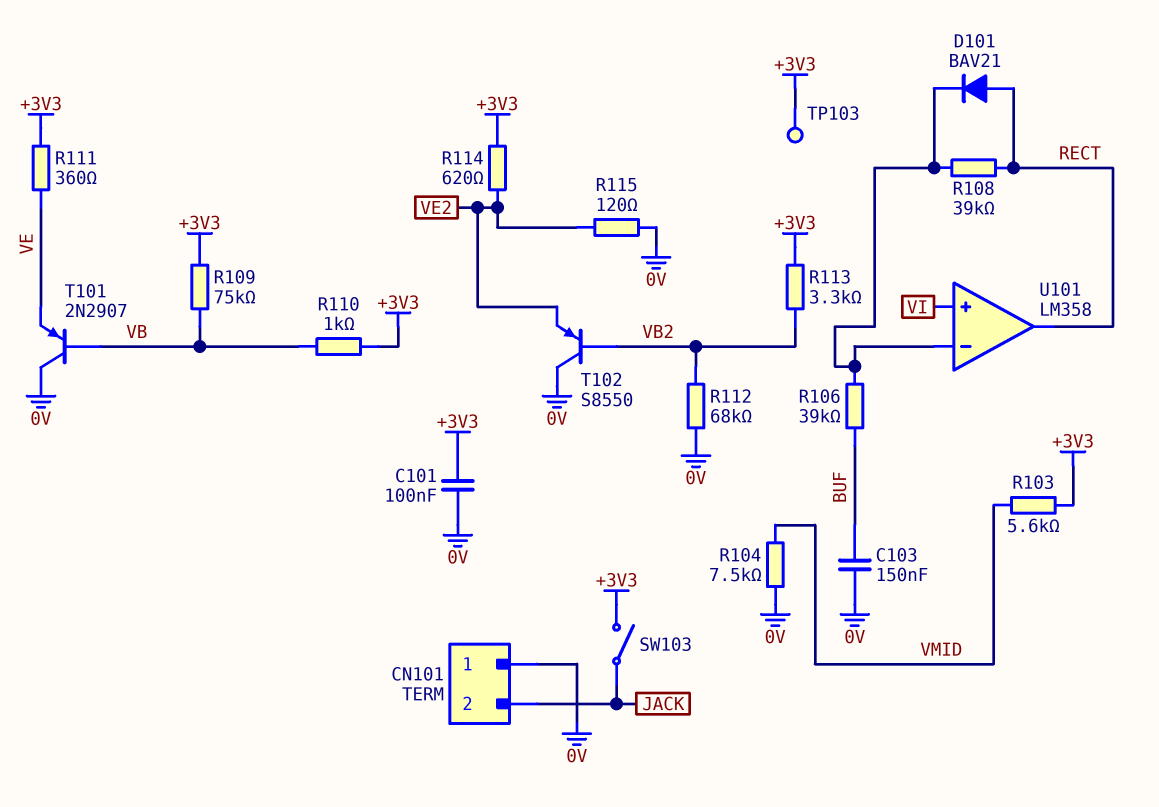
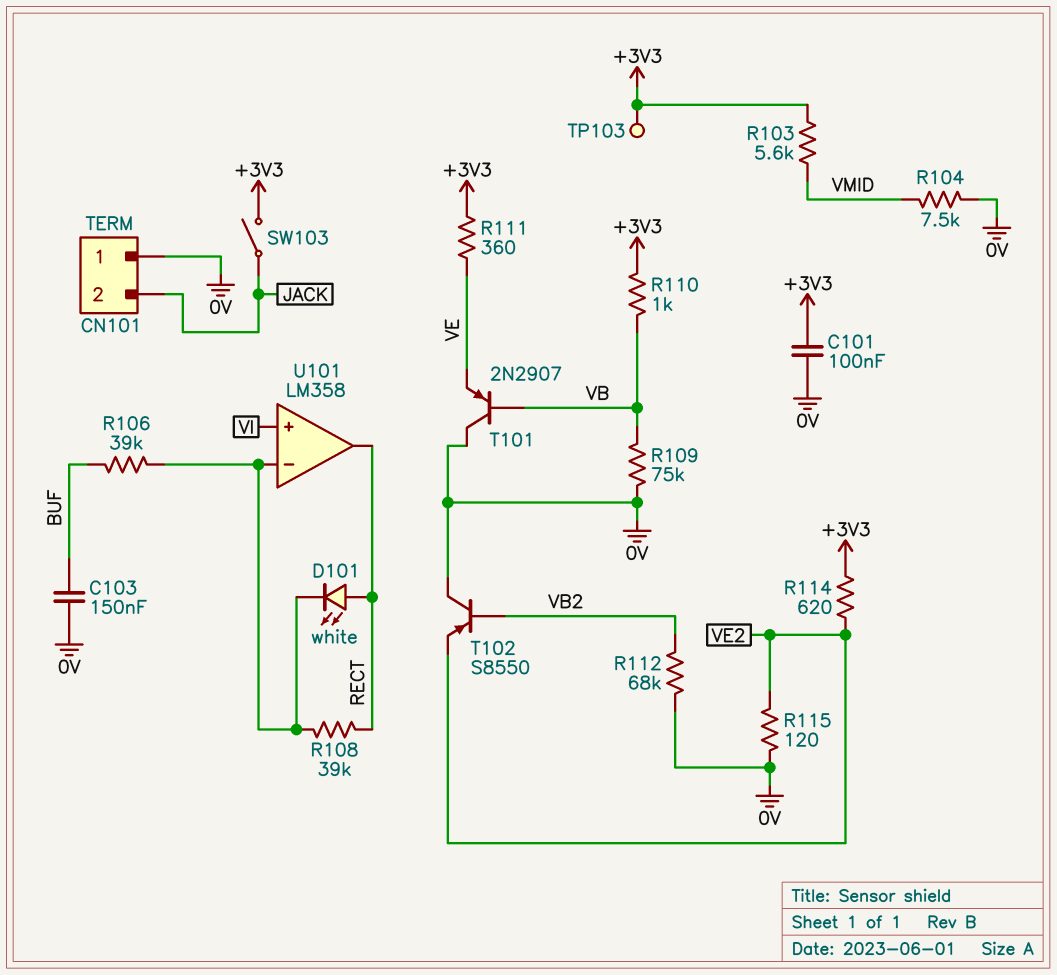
D101: diode BAV21 (A RECT, K U101/in-) -> LED white (A RECT, K U101/in-)
R109: 75k (+3V3, VB) -> 75k (0V, VB)
R113: 3.3k (+3V3, VB2) -> none

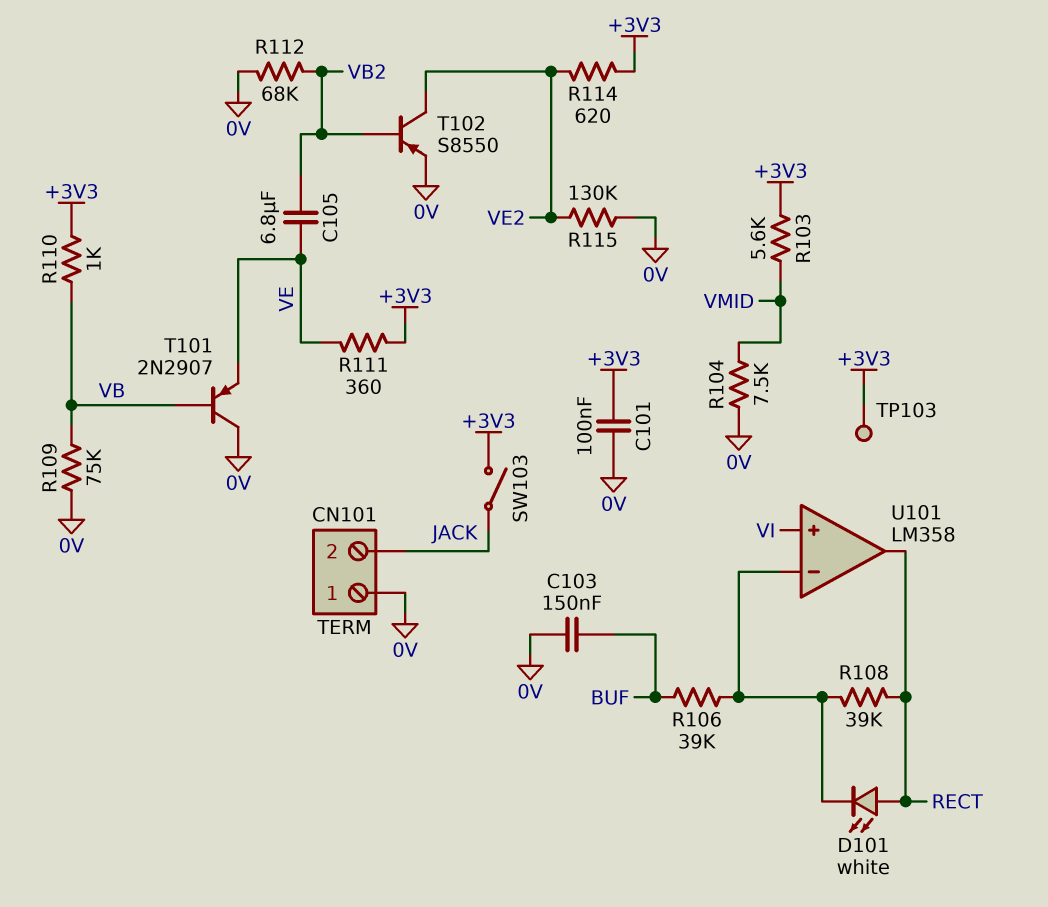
C105: none -> 6.8uF (VB2, VE)
R115: 120 (0V, VE2) -> 130k (0V, VE2)
T102: PNP S8550 (B VB2, C 0V, E VE2) -> PNP S8550 (B VB2, C VE2, E 0V)

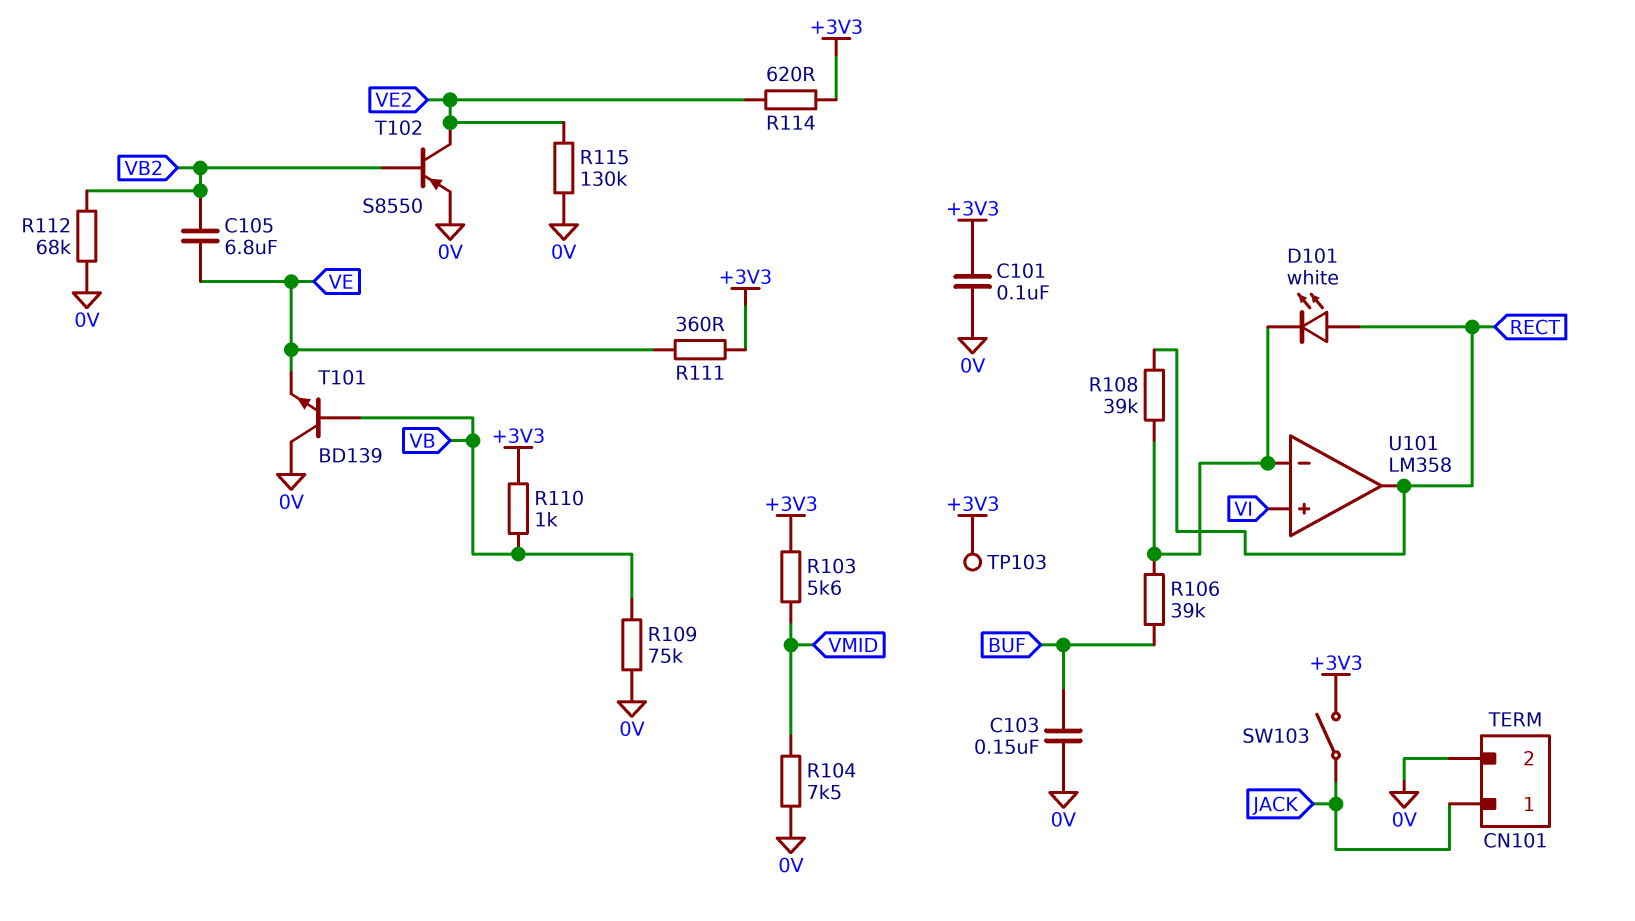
CN101 pin 1: 0V -> JACK
CN101 pin 2: JACK -> 0V
T101: PNP 2N2907 (B VB, C 0V, E VE) -> NPN BD139 (B VB, C 0V, E VE)

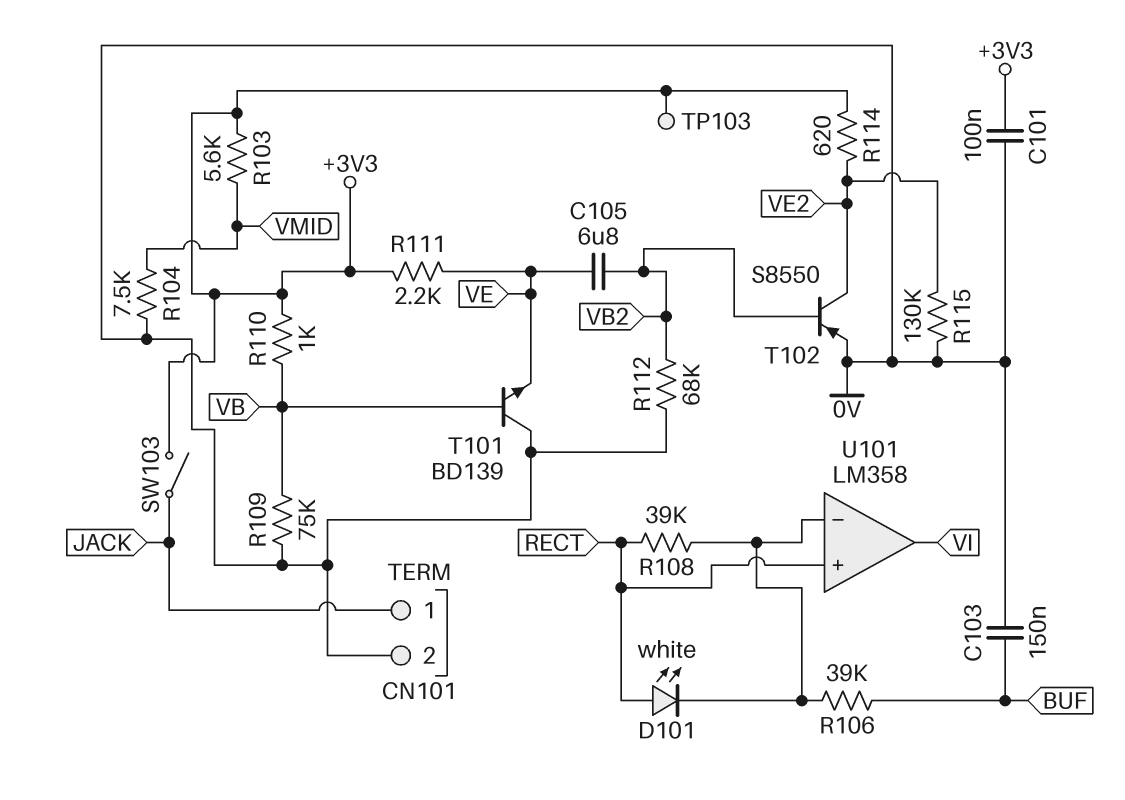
R111: 360 (+3V3, VE) -> 2.2k (+3V3, VE)
U101 pin in+: VI -> RECT
U101 pin out: RECT -> VI

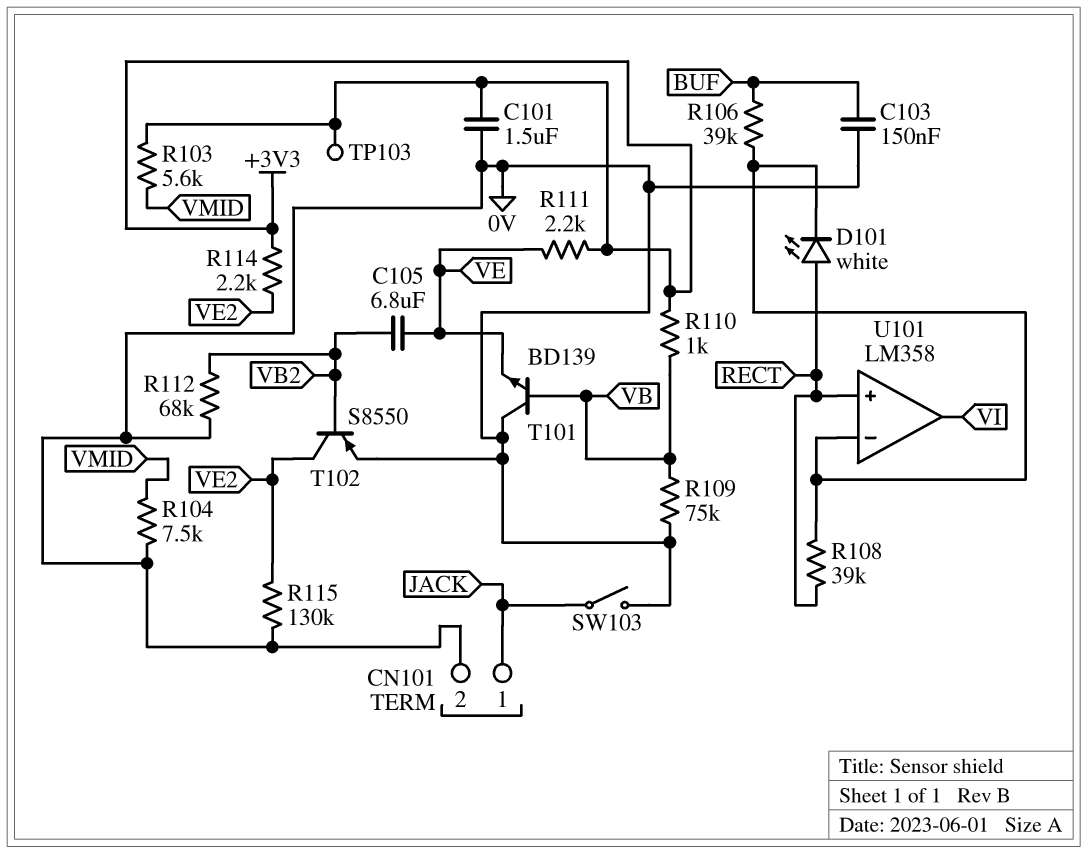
C101: 100nF (+3V3, 0V) -> 1.5uF (+3V3, 0V)
R114: 620 (+3V3, VE2) -> 2.2k (+3V3, VE2)
SW103: switch (+3V3, JACK) -> switch (0V, JACK)

